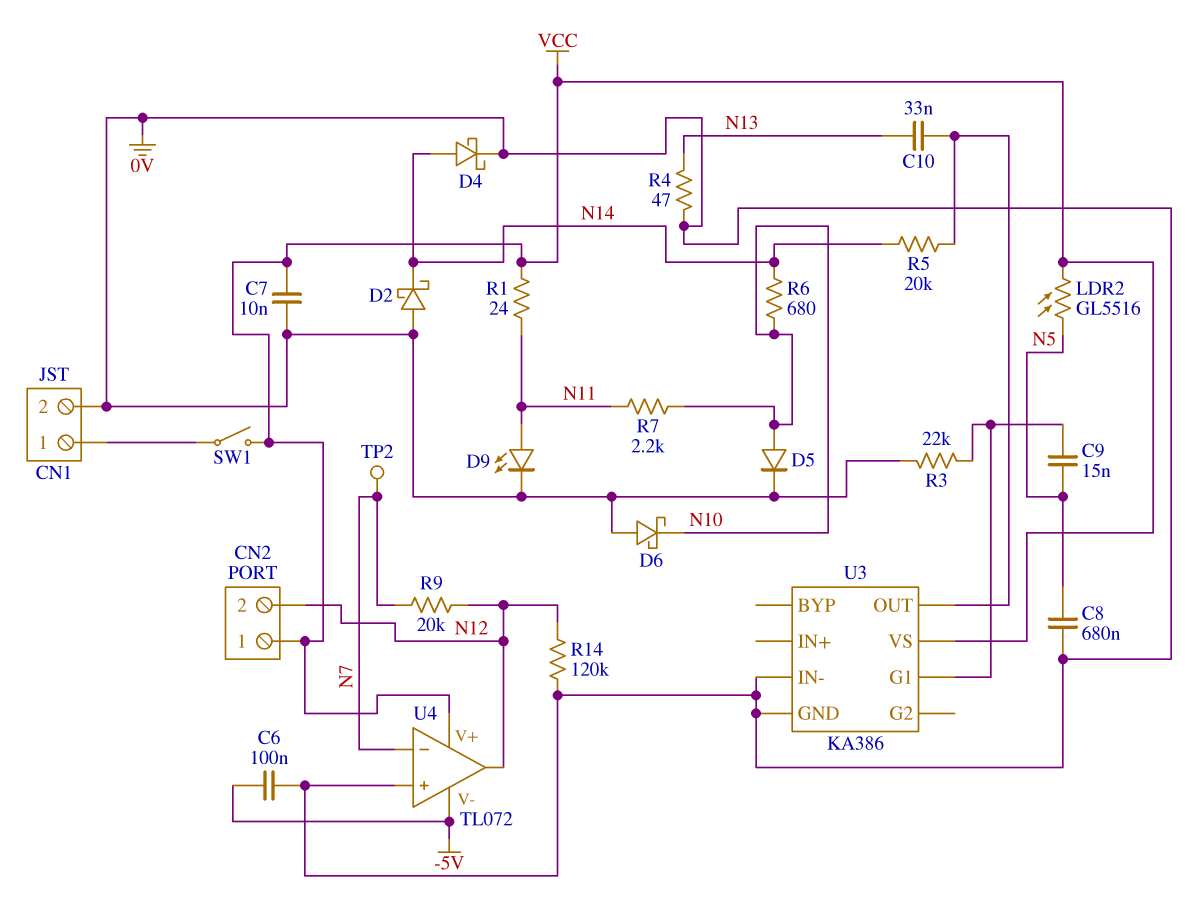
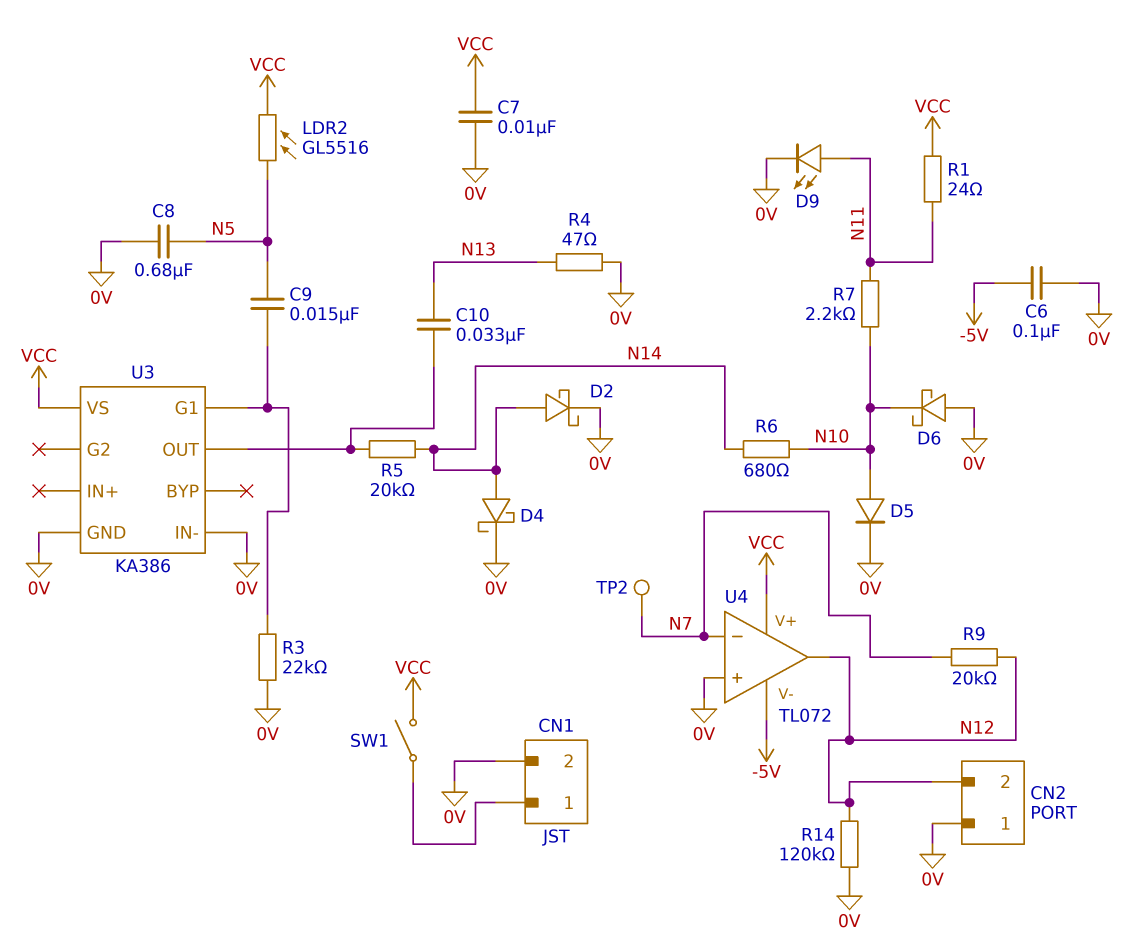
CN2 pin 1: VCC -> 0V
D2: schottky (A 0V, K N14) -> schottky (A N14, K 0V)

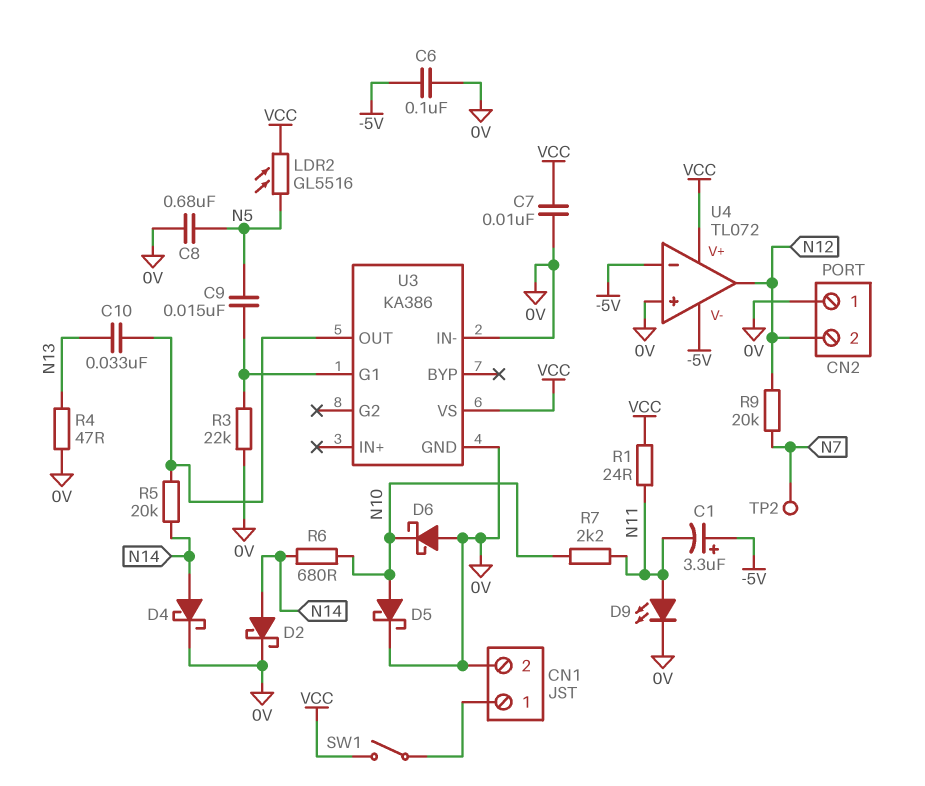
C1: none -> 3.3uF (plus -5V, minus N11)
D5: diode (A N10, K 0V) -> schottky (A N10, K 0V)
R14: 120k (0V, N12) -> none
U4 pin in-: N7 -> -5V

